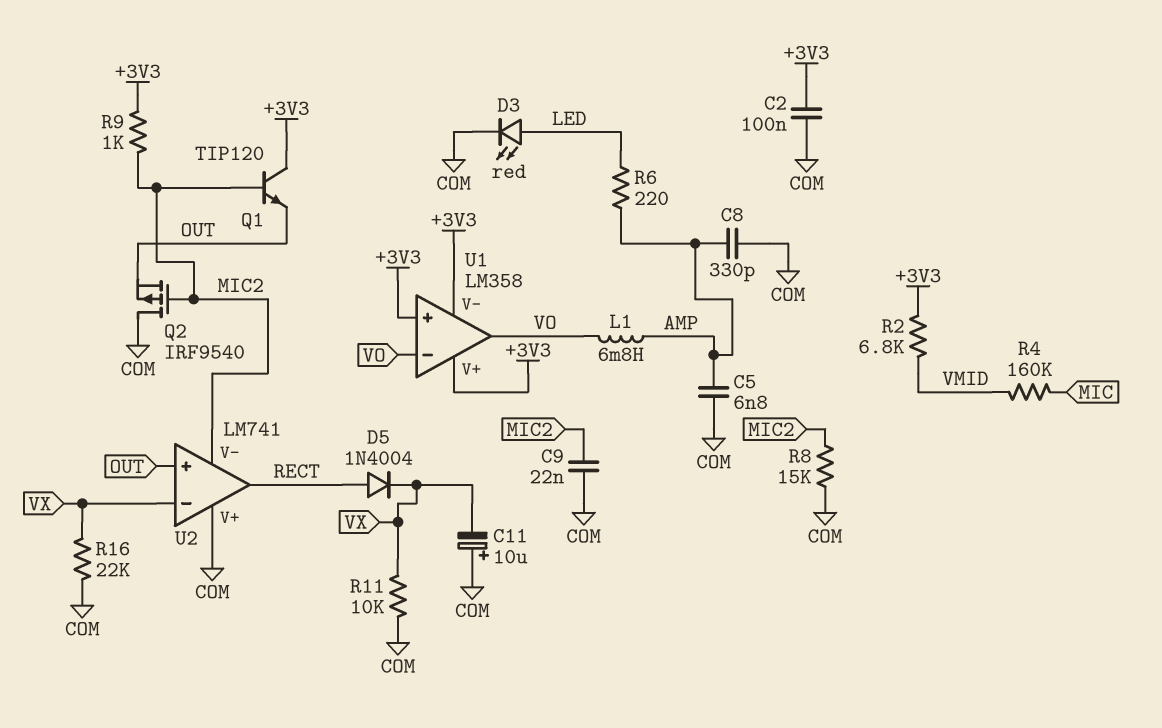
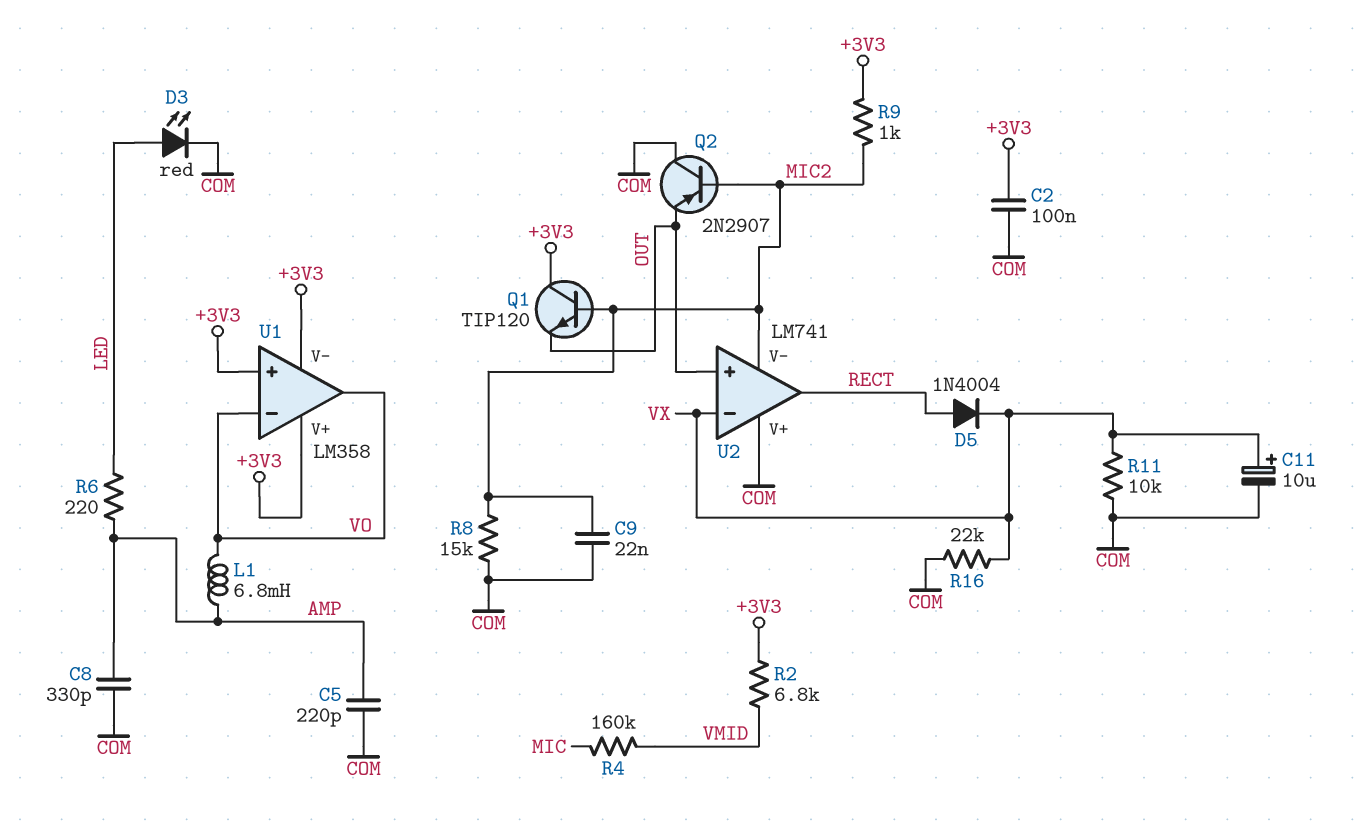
C5: 6.8nF (AMP, COM) -> 220pF (AMP, COM)
C11: 10uF (plus COM, minus VX) -> 10uF (plus VX, minus COM)
Q2: PMOS IRF9540 (G MIC2, D COM, S OUT) -> PNP 2N2907 (B MIC2, C COM, E OUT)

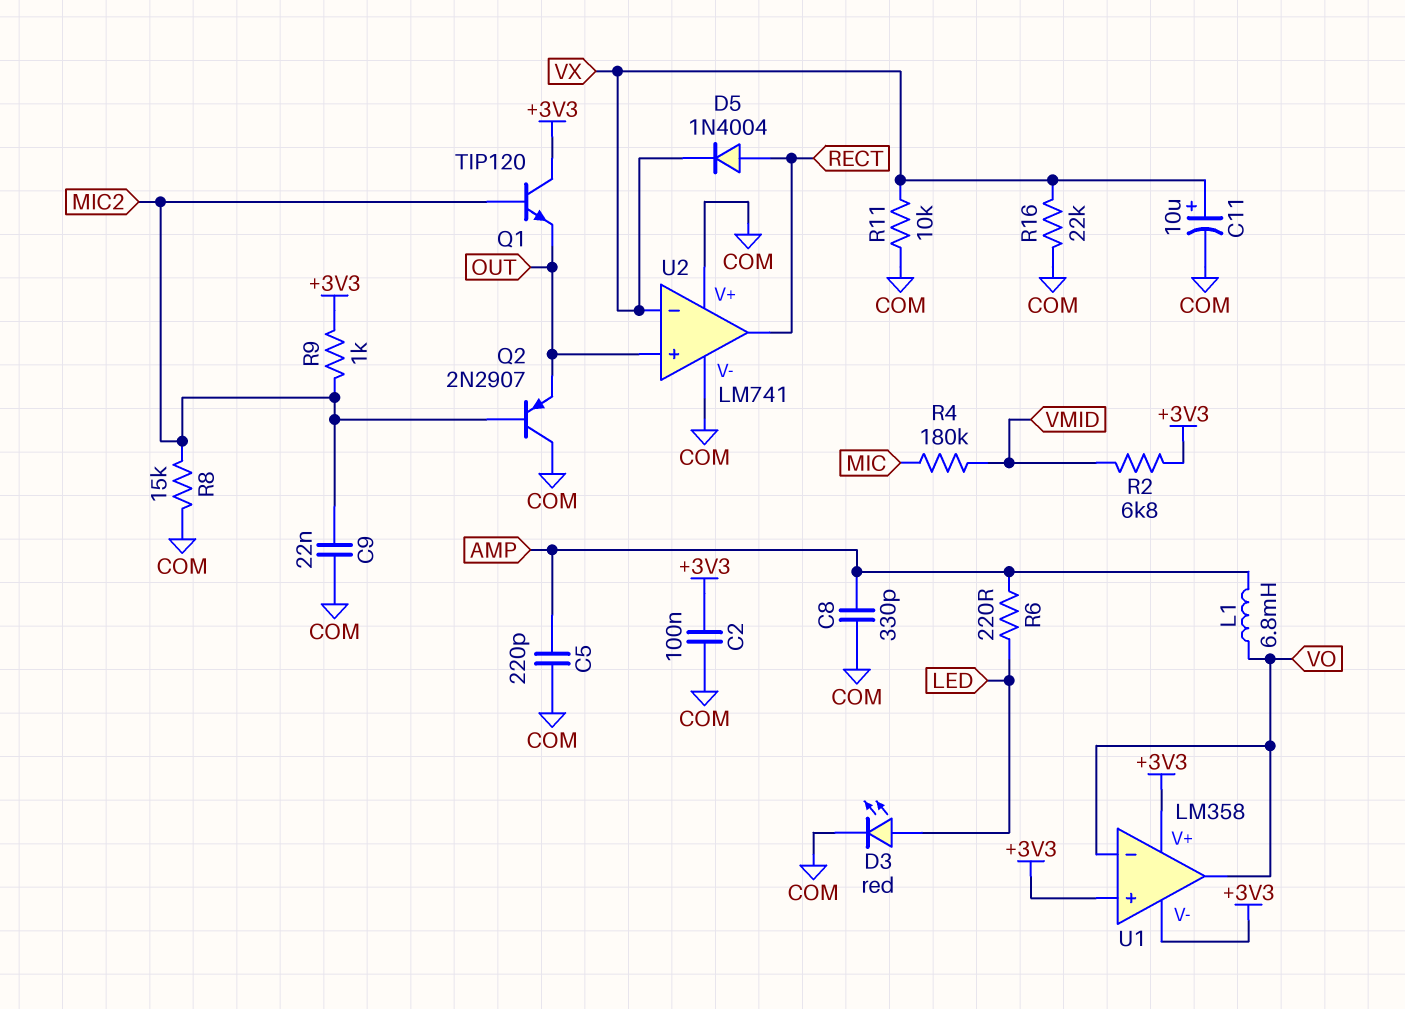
R4: 160k (MIC, VMID) -> 180k (MIC, VMID)
U2 pin V-: MIC2 -> COM

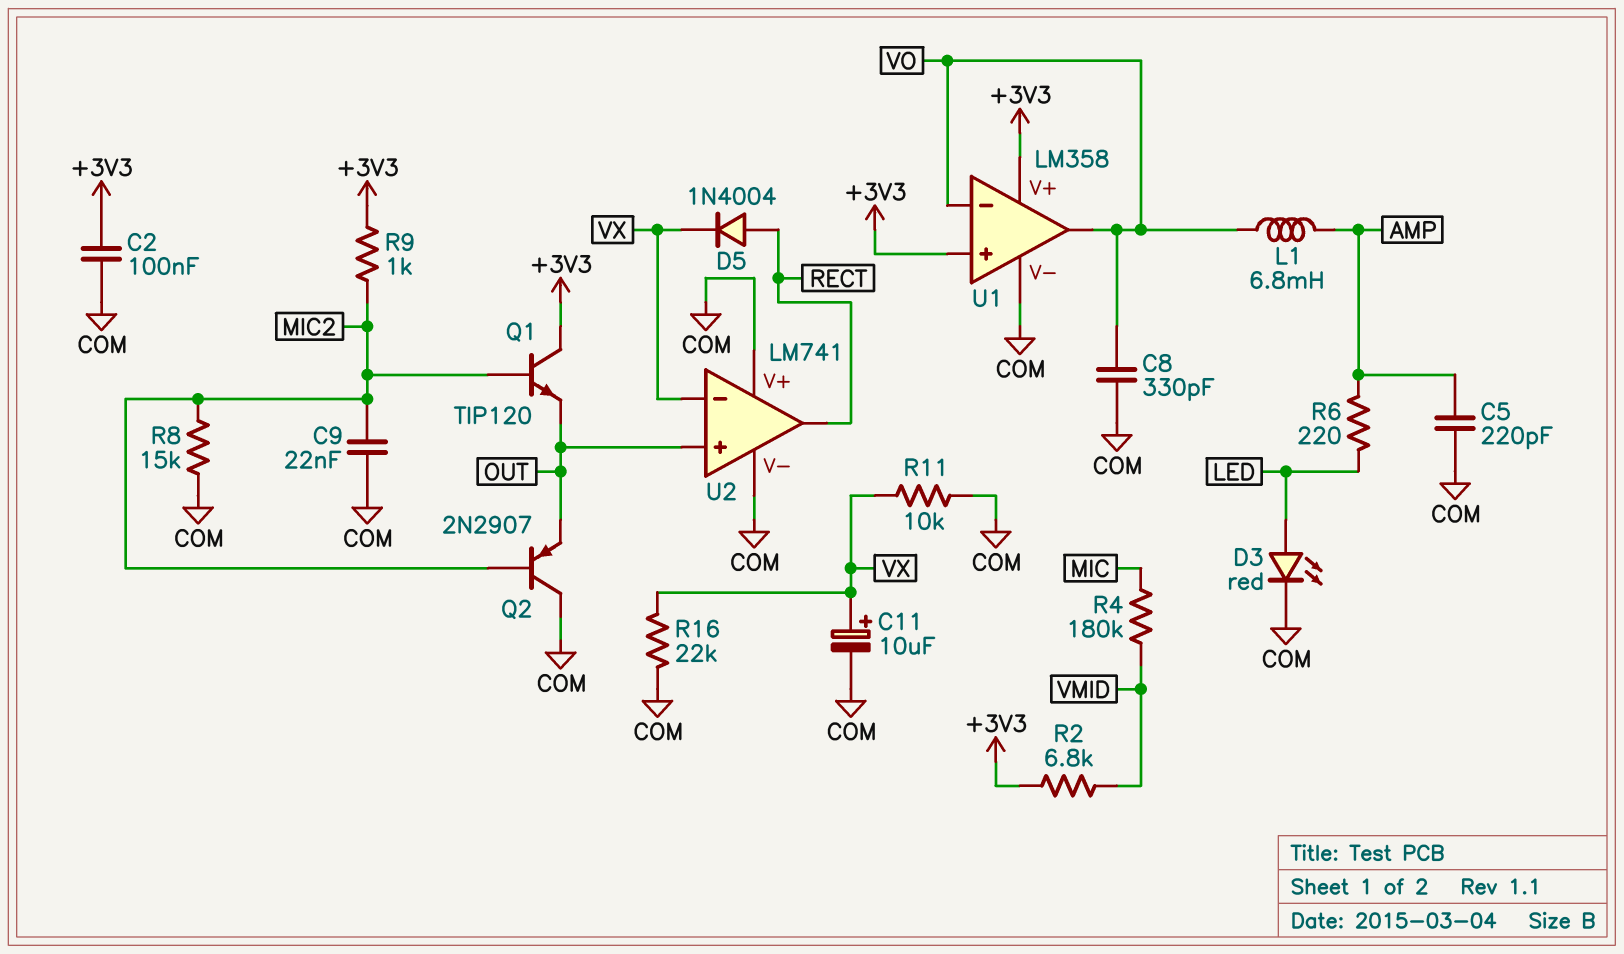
C8: 330pF (AMP, COM) -> 330pF (COM, VO)
U1 pin V-: +3V3 -> COM

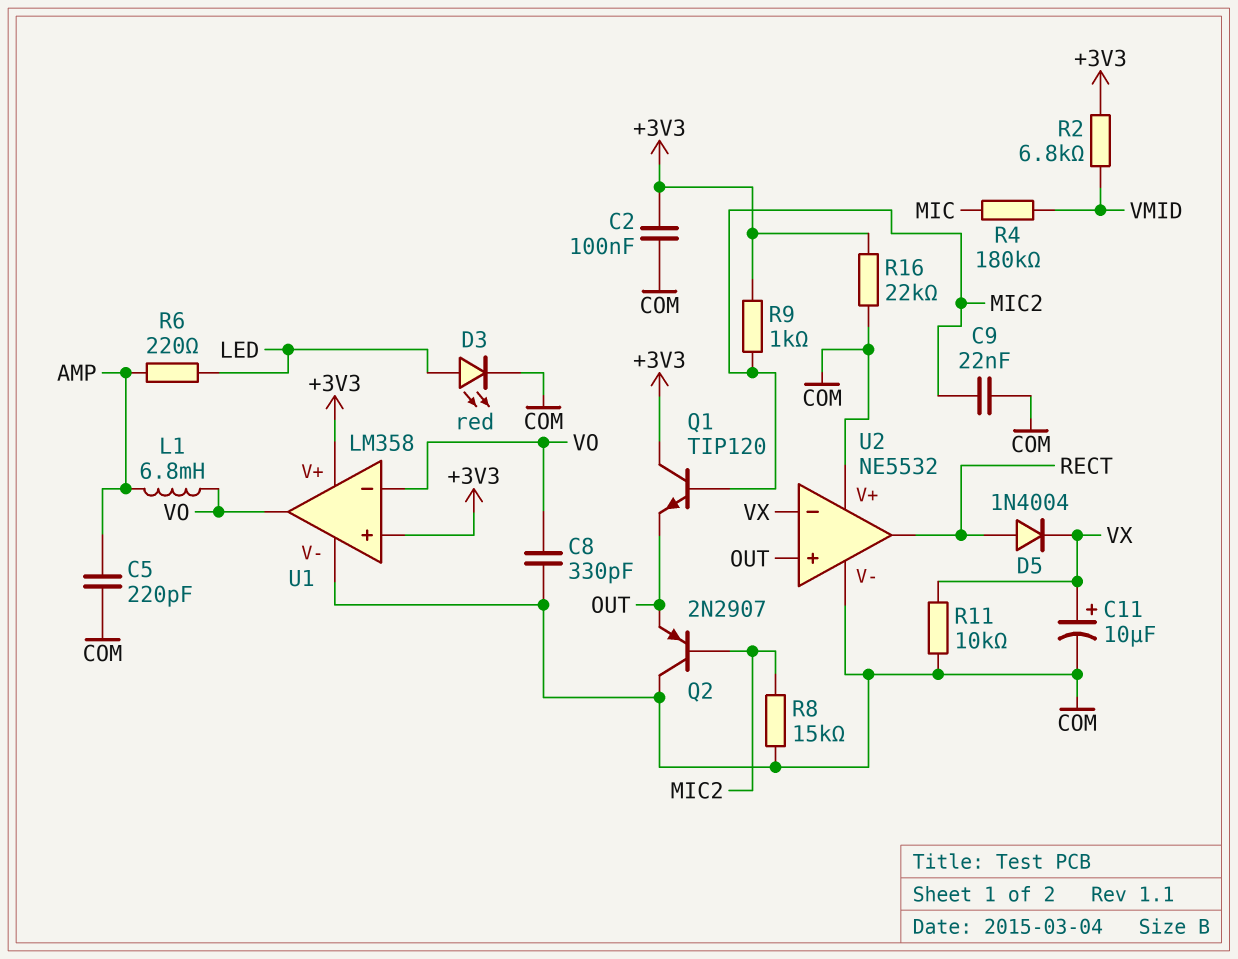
R16: 22k (COM, VX) -> 22k (+3V3, COM)
U2: LM741 -> NE5532

